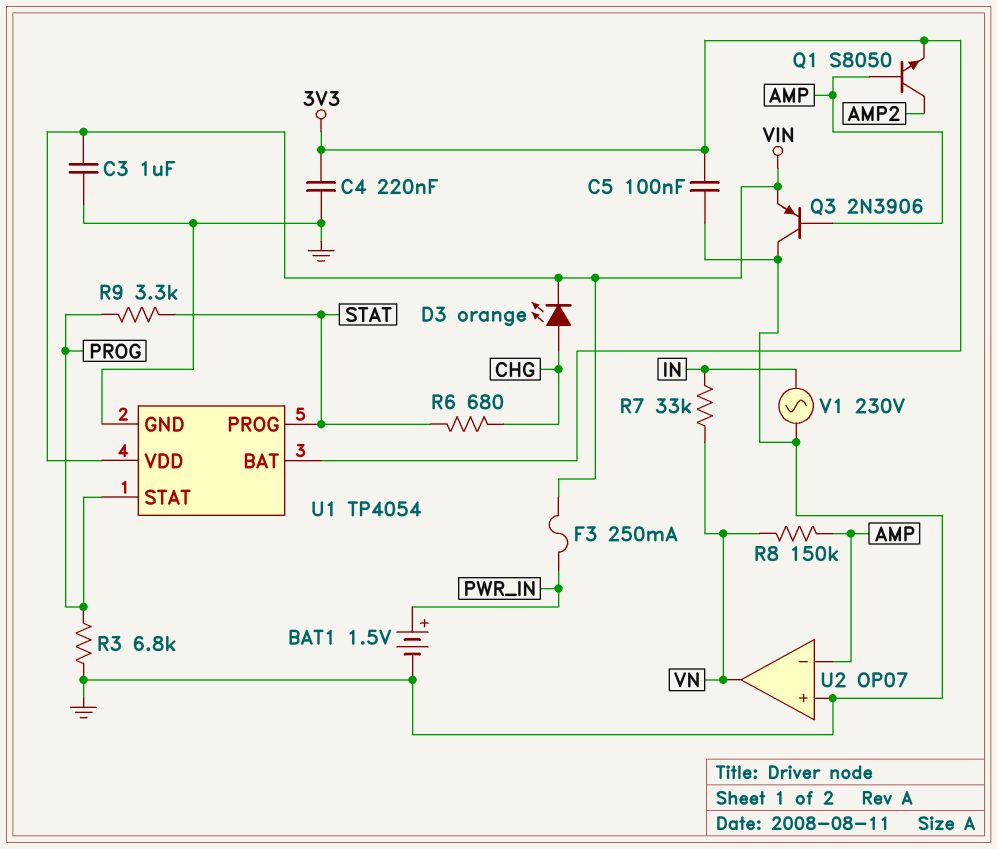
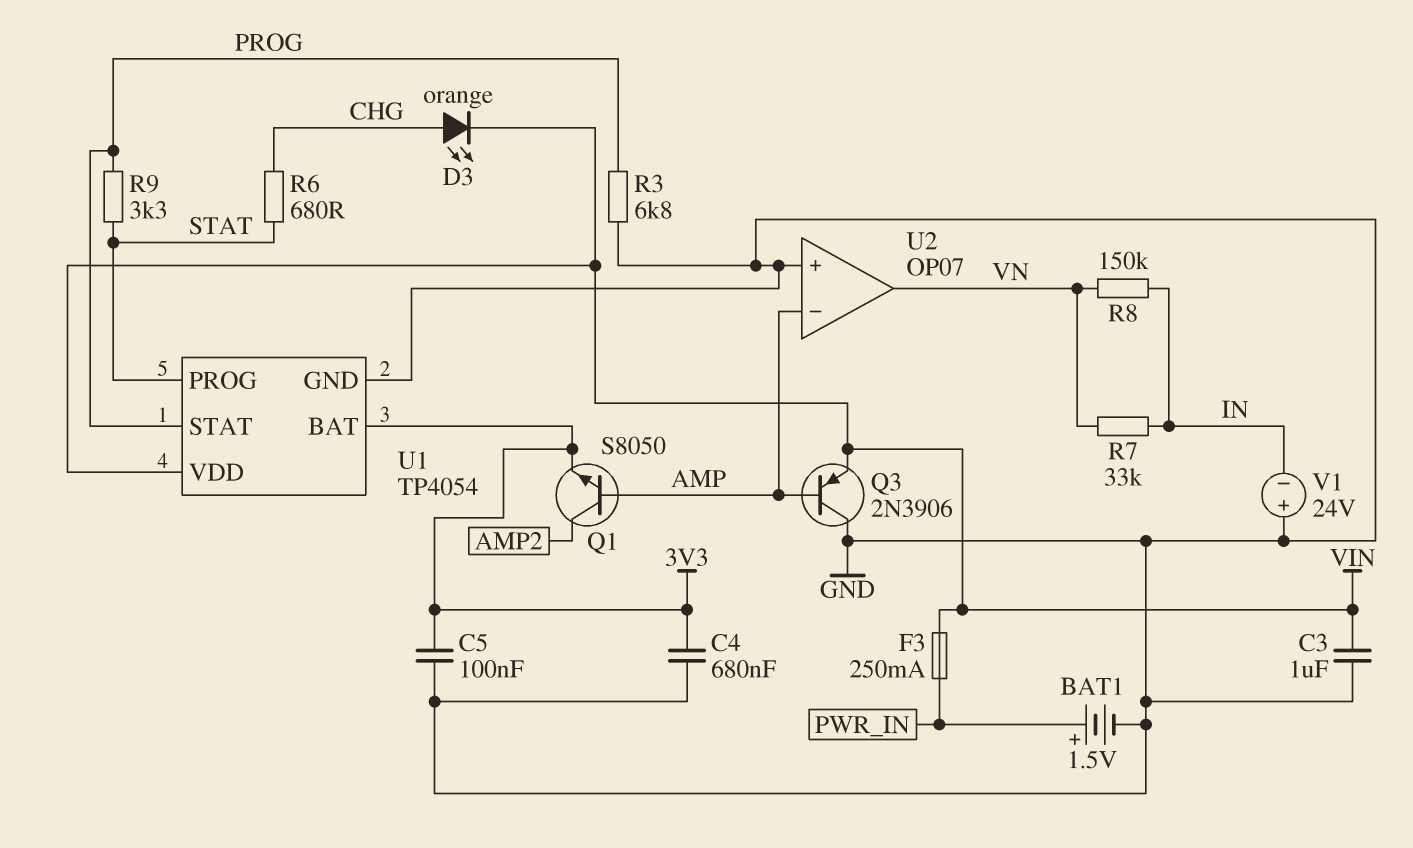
C4: 220nF (3V3, GND) -> 680nF (3V3, GND)
R8: 150k (AMP, VN) -> 150k (IN, VN)
V1: AC 230V (GND, IN) -> 24V (plus GND, minus IN)

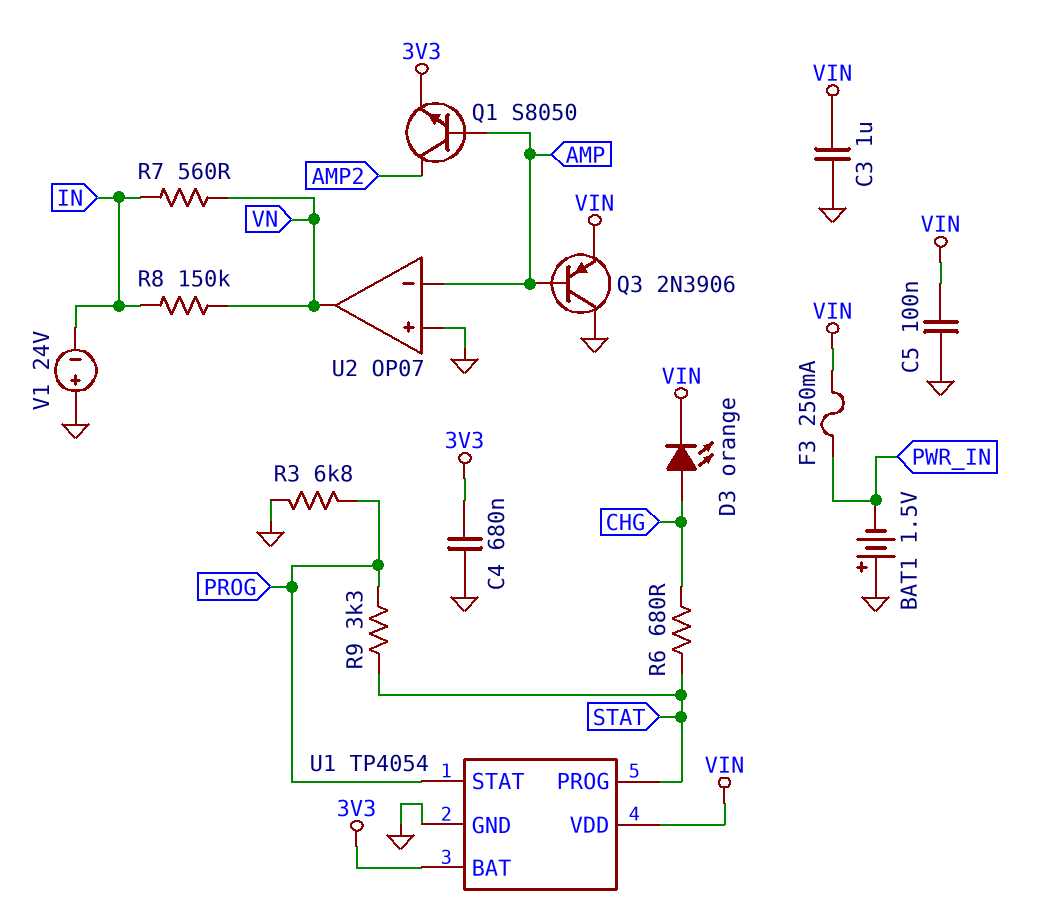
BAT1: 1.5V (plus PWR_IN, minus GND) -> 1.5V (plus GND, minus PWR_IN)
C5: 100nF (3V3, GND) -> 100nF (GND, VIN)
R7: 33k (IN, VN) -> 560 (IN, VN)

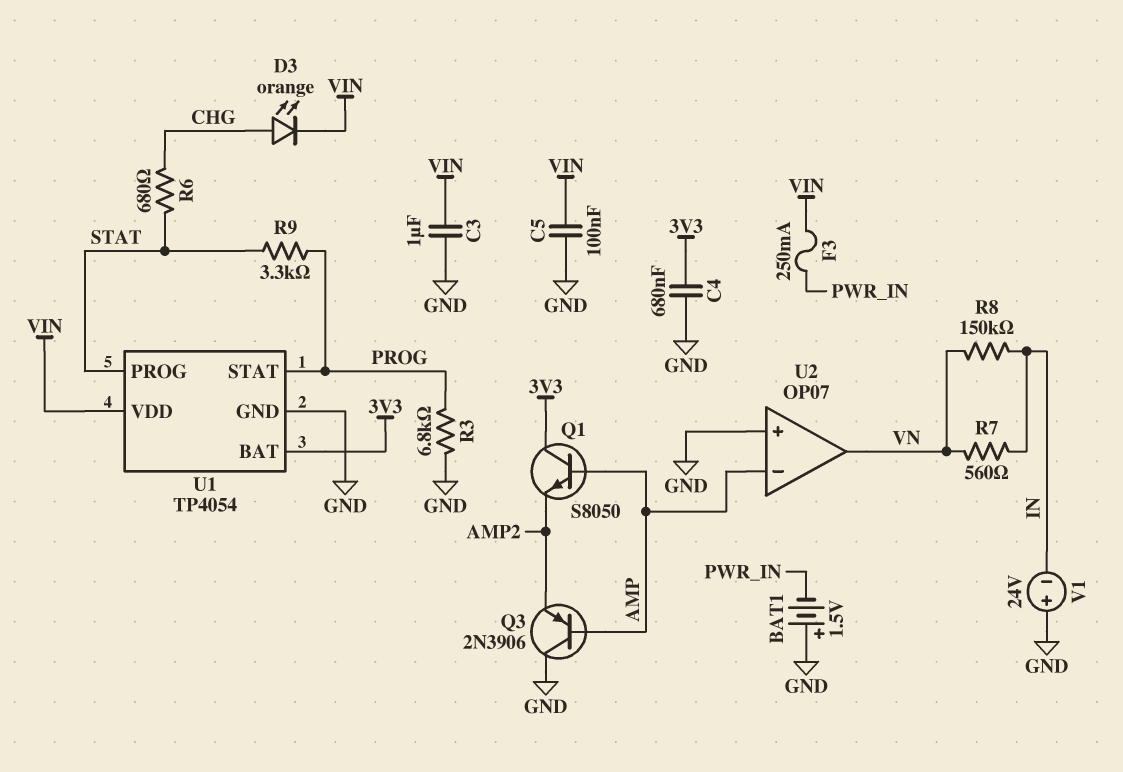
Q1: NPN S8050 (B AMP, C AMP2, E 3V3) -> NPN S8050 (B AMP, C 3V3, E AMP2)
Q3: PNP 2N3906 (B AMP, C GND, E VIN) -> PNP 2N3906 (B AMP, C GND, E AMP2)

